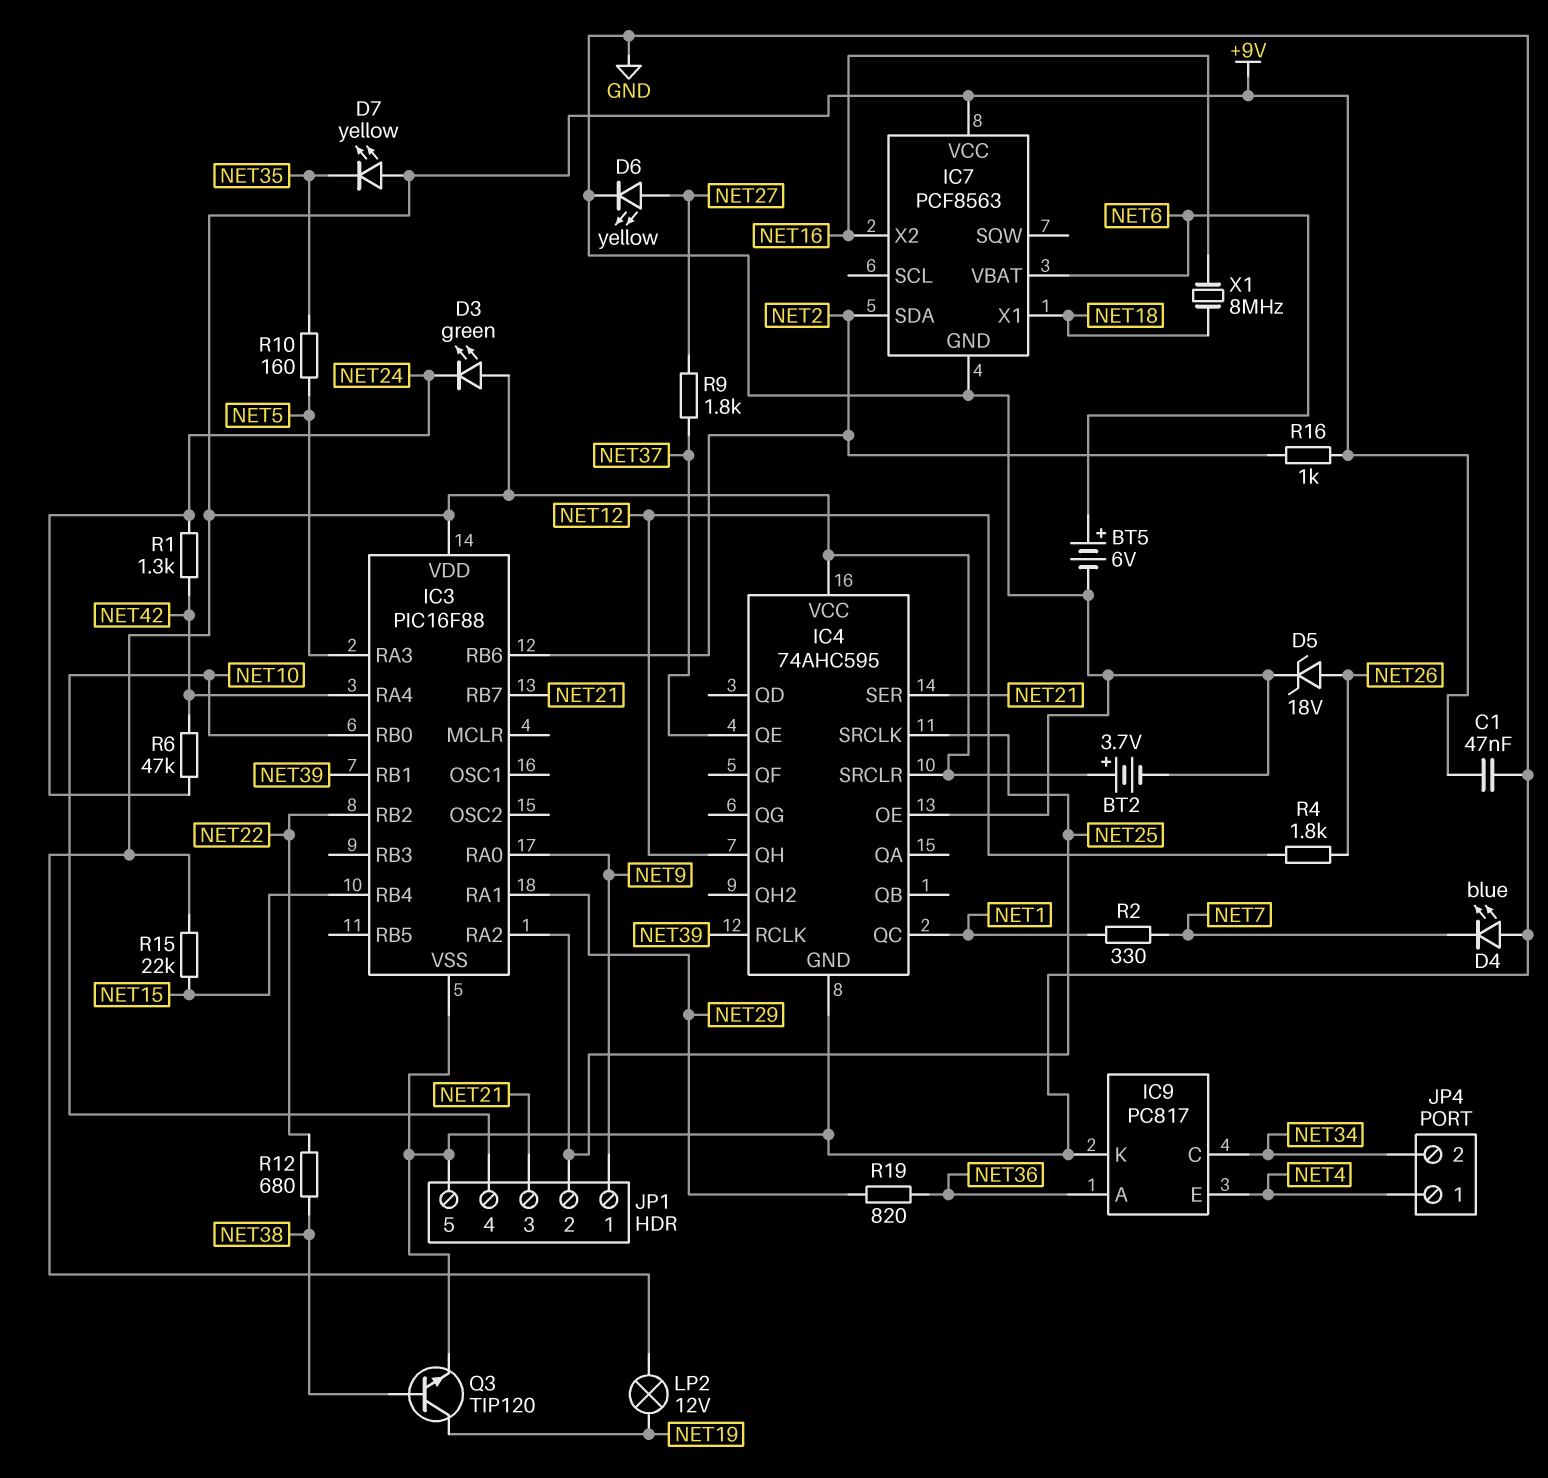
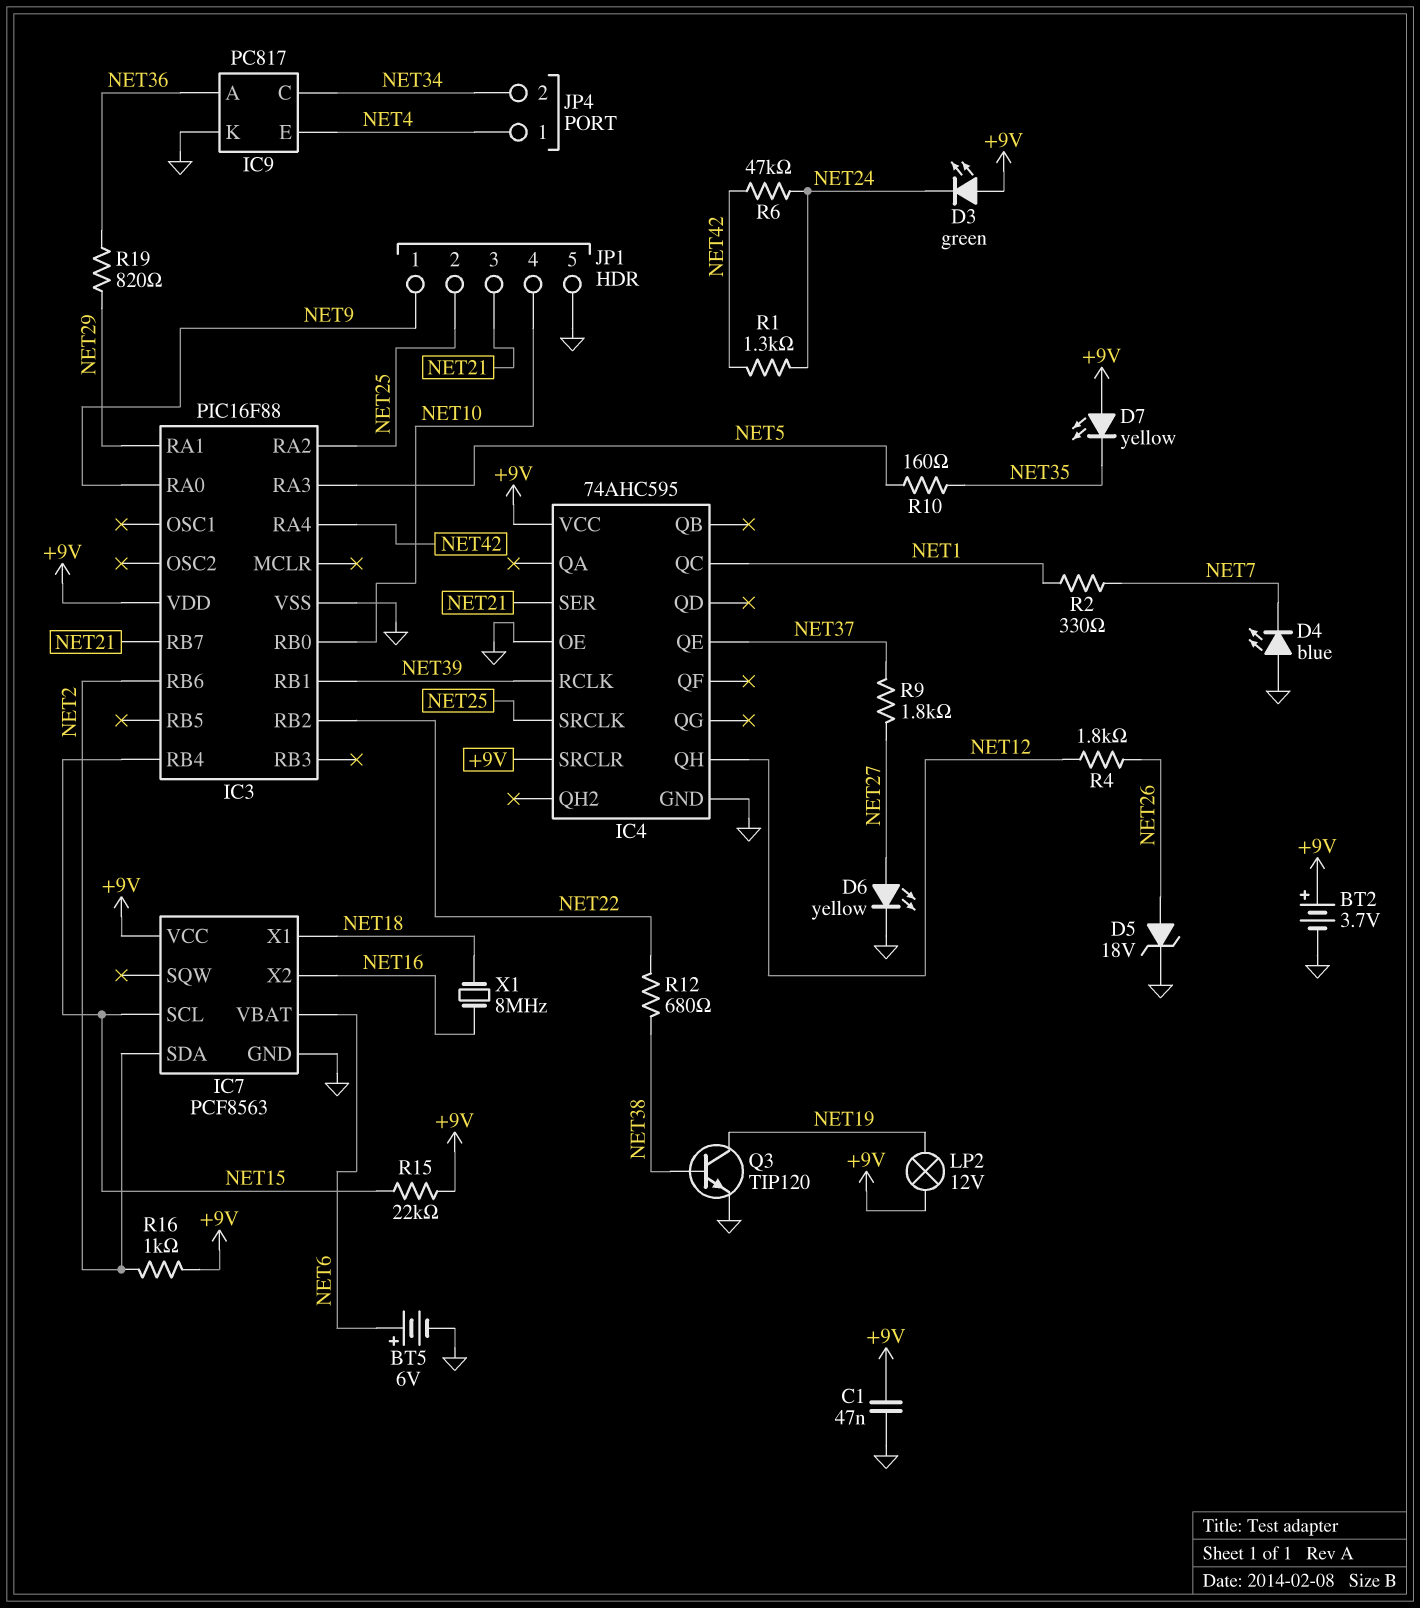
IC7 pin SCL: none -> NET15

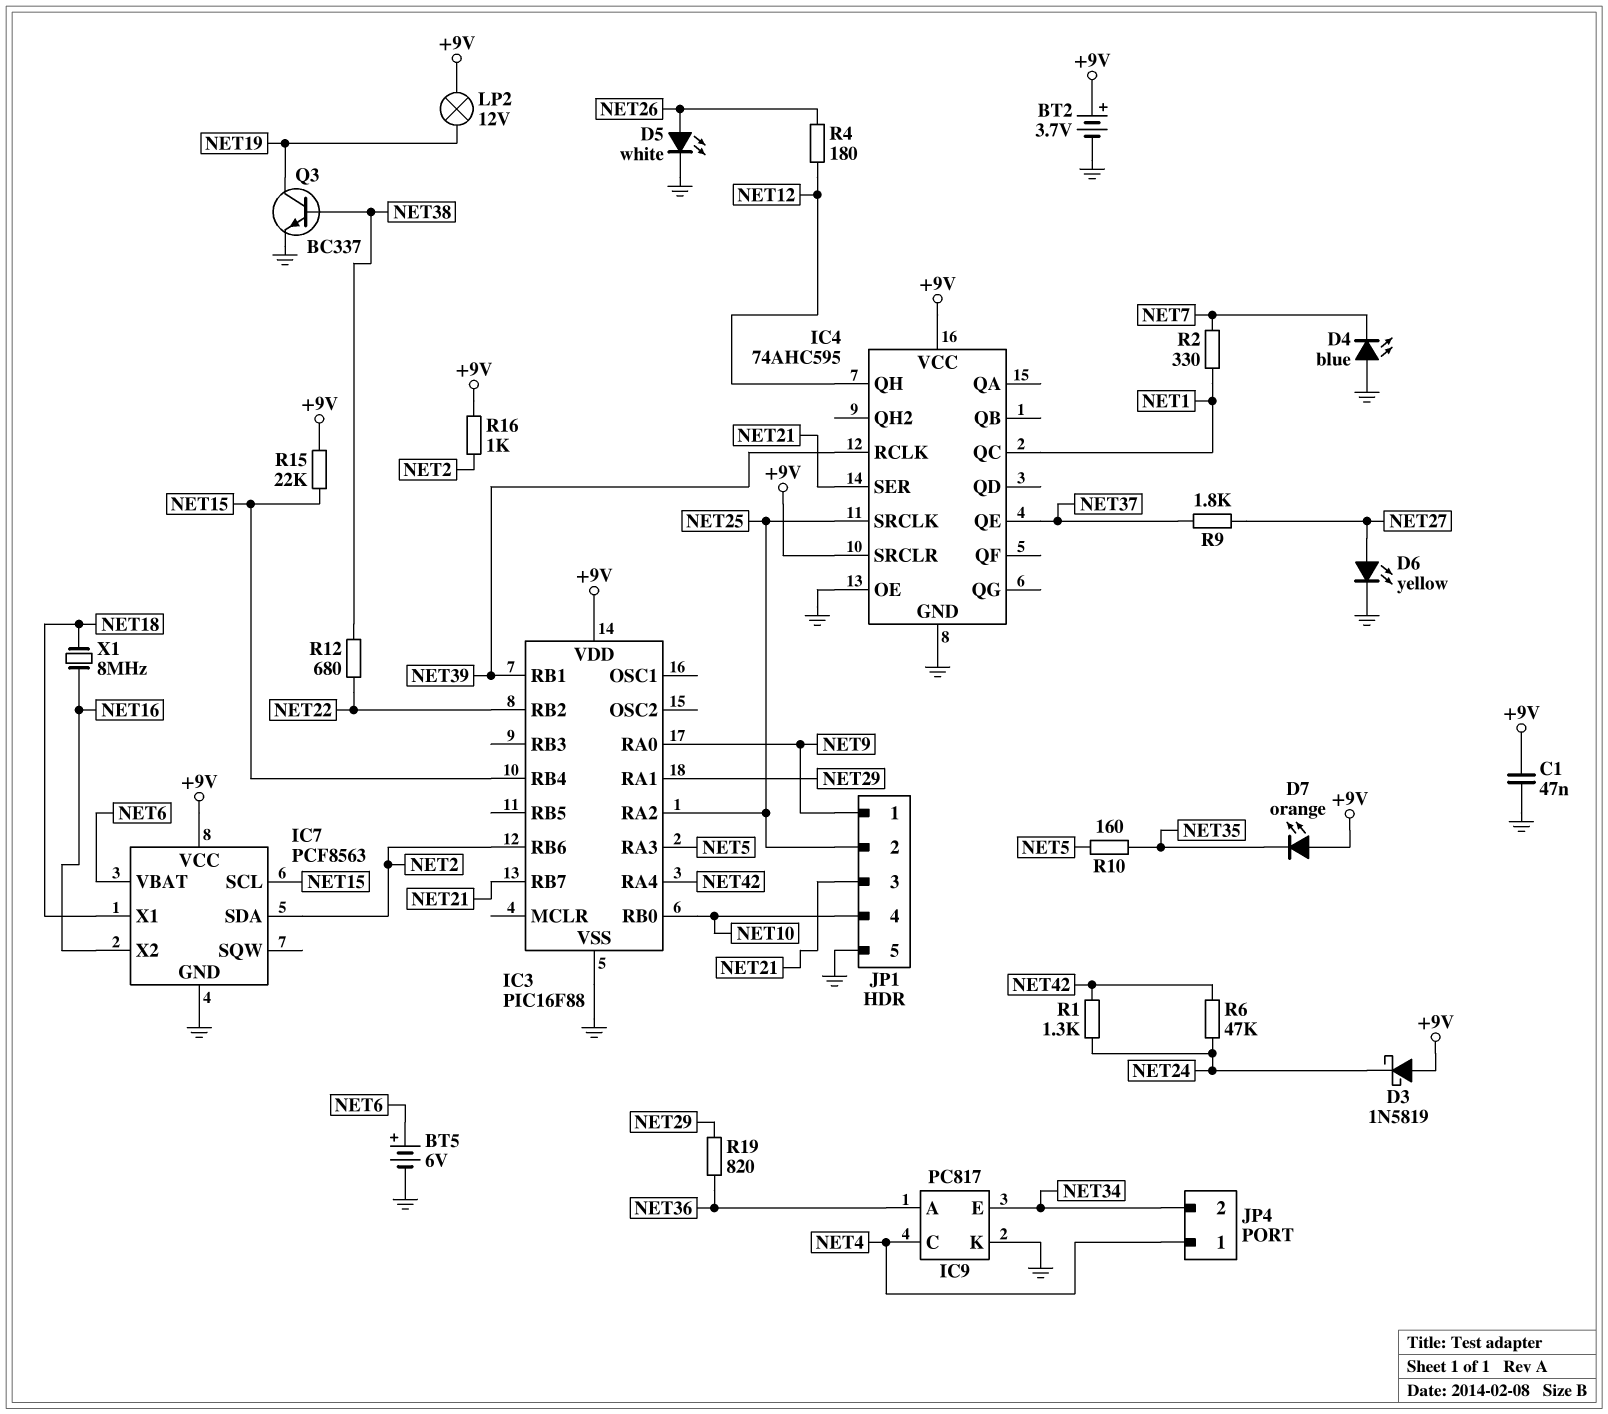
D3: LED green (A +9V, K NET24) -> schottky 1N5819 (A +9V, K NET24)
D5: zener 18V (A NET26, K GND) -> LED white (A NET26, K GND)
D7: LED yellow (A +9V, K NET35) -> LED orange (A +9V, K NET35)
IC9 pin C: NET34 -> NET4
IC9 pin E: NET4 -> NET34
Q3: NPN TIP120 (B NET38, C NET19, E GND) -> NPN BC337 (B NET38, C NET19, E GND)
R4: 1.8k (NET12, NET26) -> 180 (NET12, NET26)

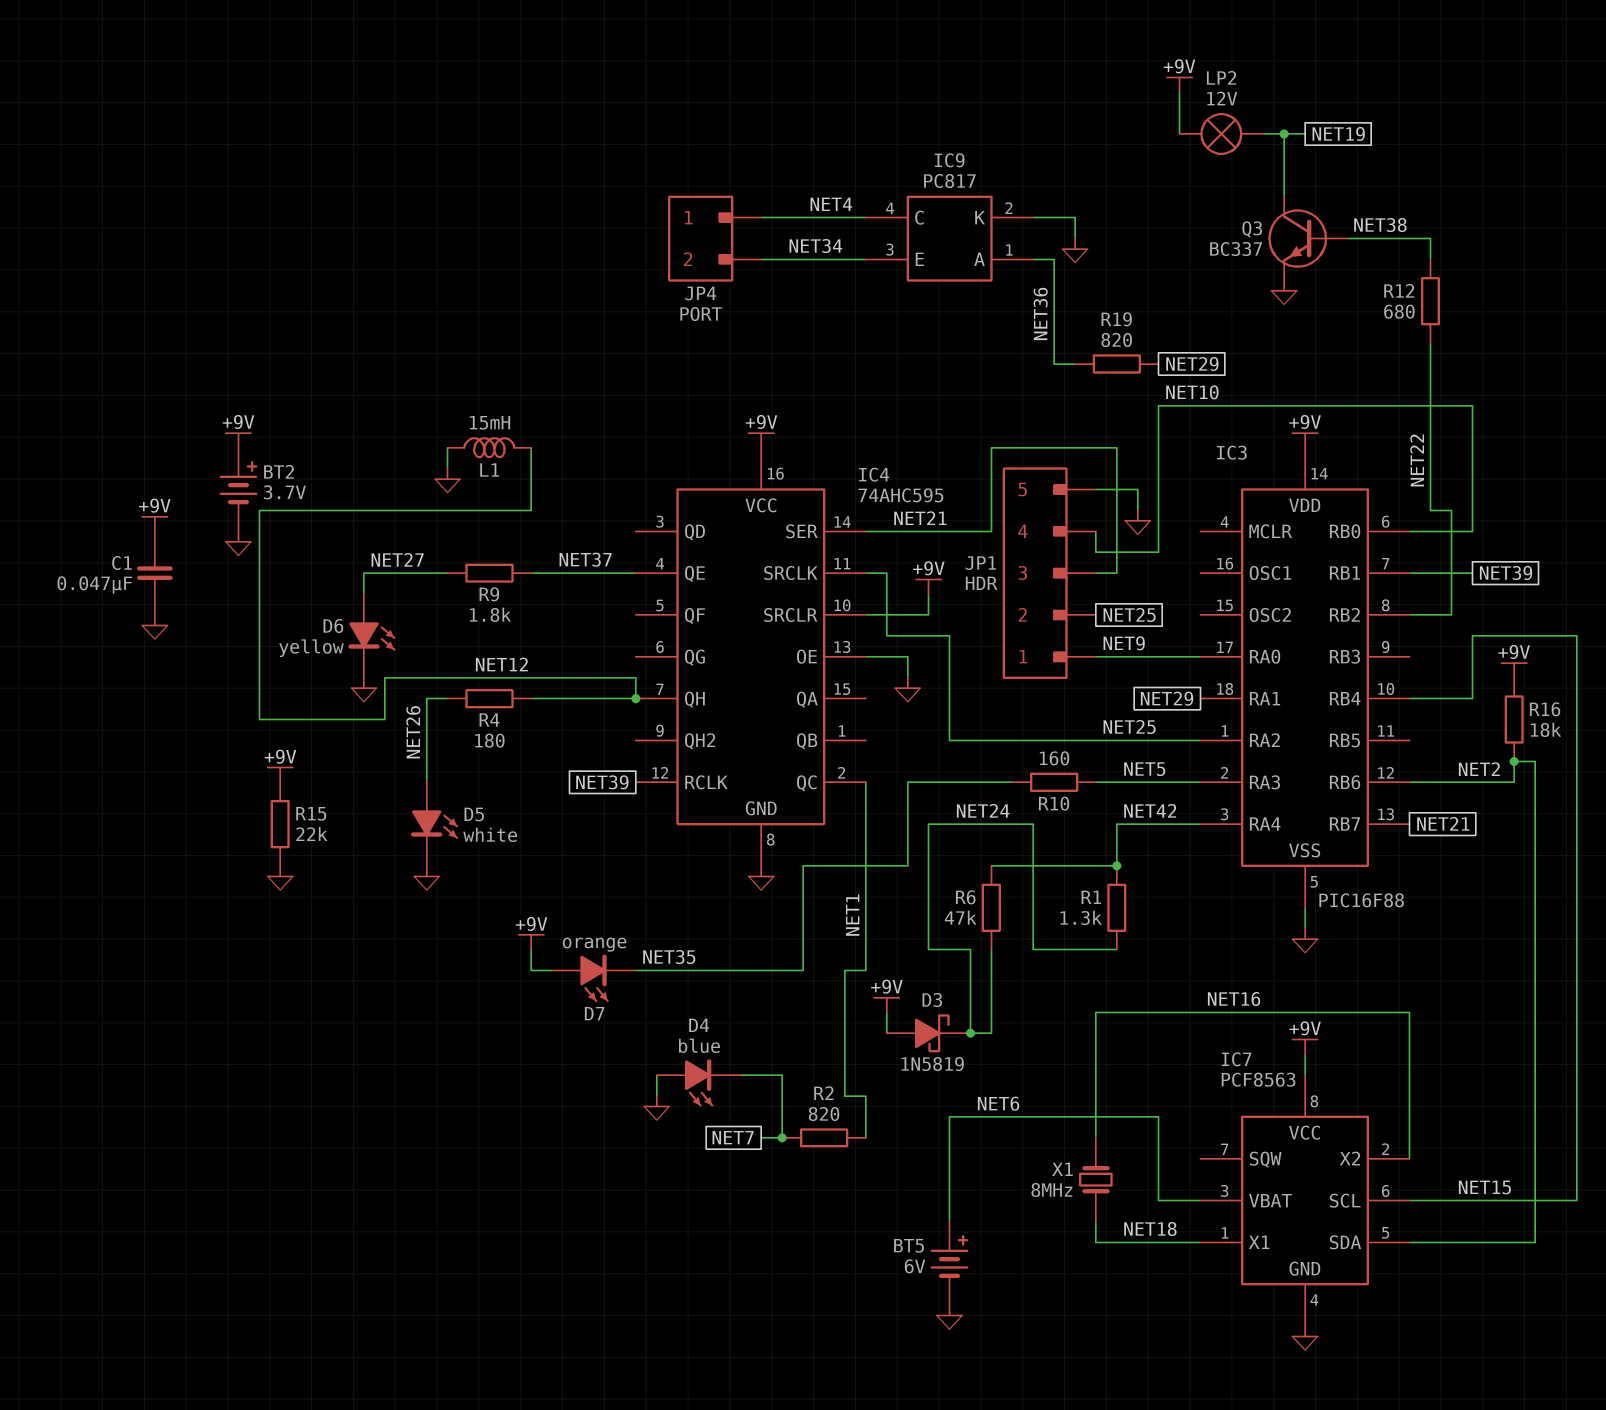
L1: none -> 15mH (GND, NET12)
R2: 330 (NET1, NET7) -> 820 (NET1, NET7)
R15: 22k (+9V, NET15) -> 22k (+9V, GND)
R16: 1k (+9V, NET2) -> 18k (+9V, NET2)

